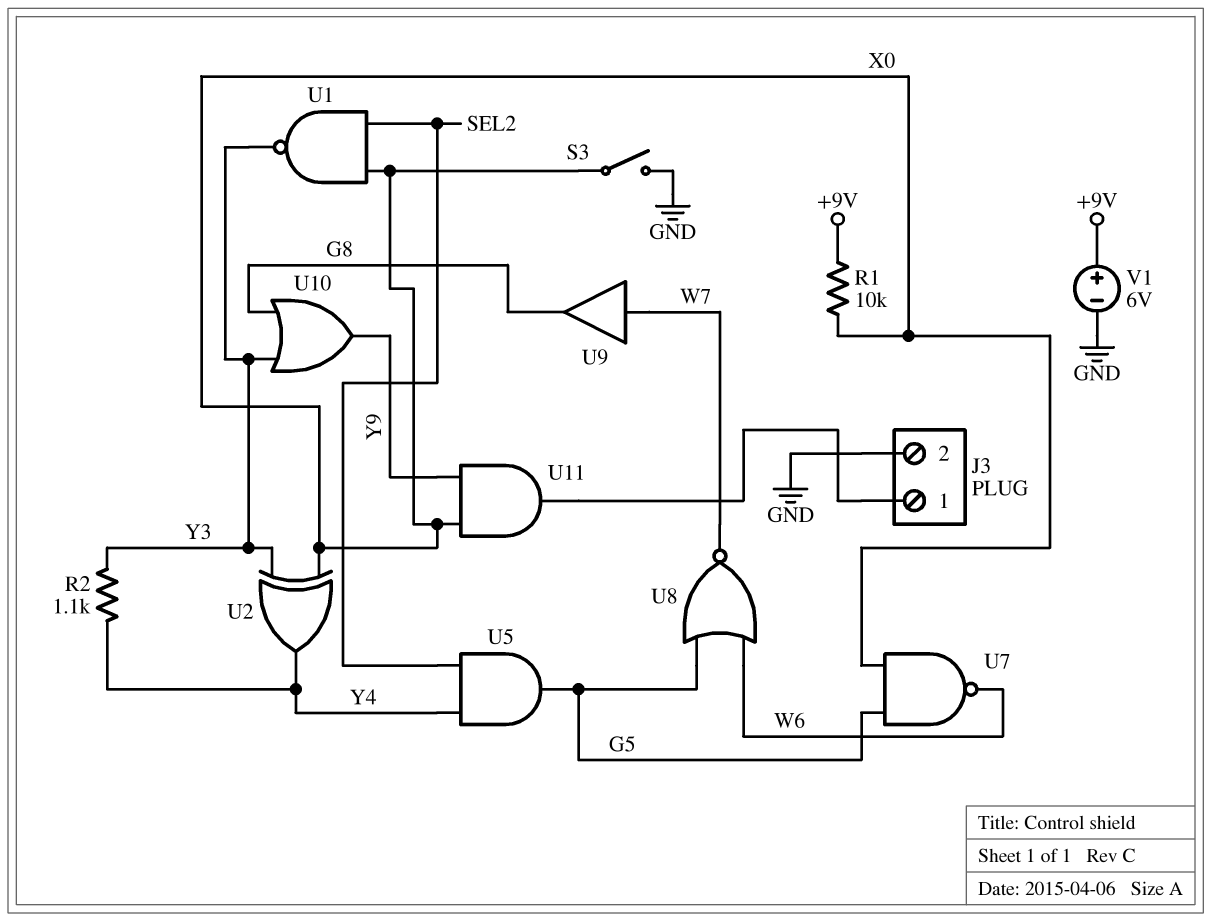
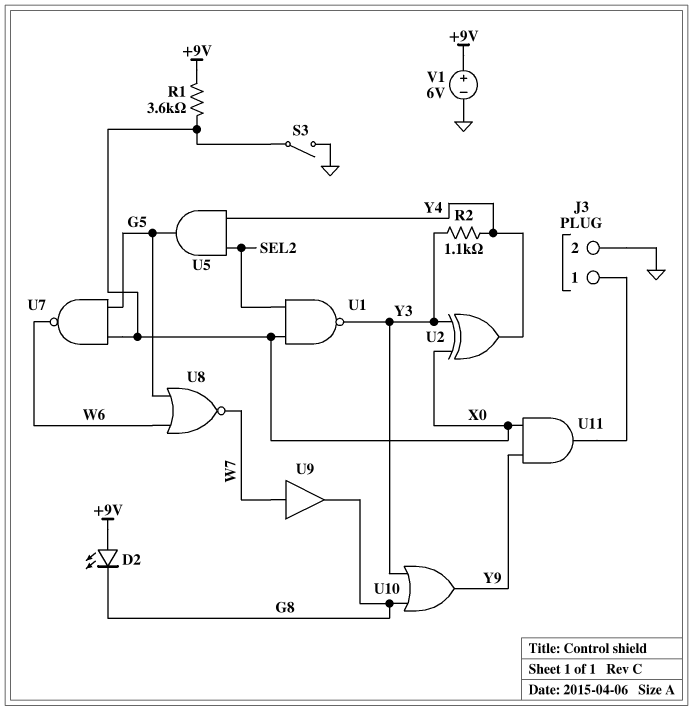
D2: none -> LED (A +9V, K G8)
R1: 10k (+9V, X0) -> 3.6k (+9V, X0)

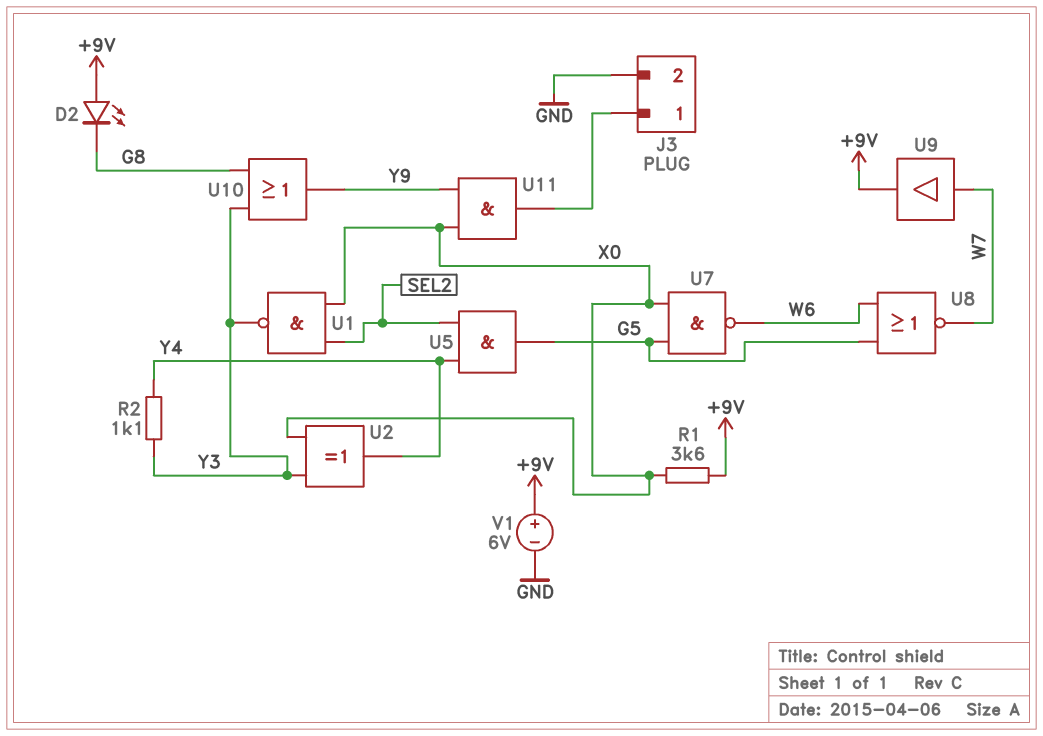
S3: switch (GND, X0) -> none
U9: buffer (in W7, out G8) -> buffer (in W7, out +9V)

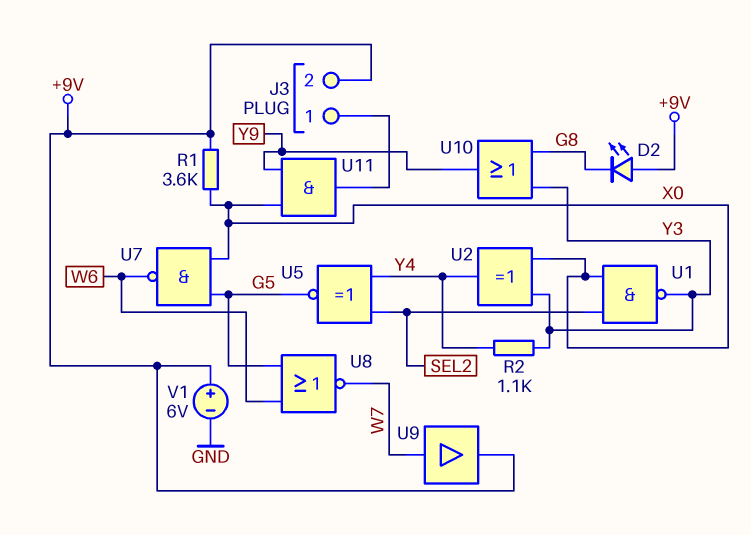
J3 pin 2: GND -> +9V
U5: AND (in SEL2, in Y4, out G5) -> XNOR (in SEL2, in Y4, out G5)

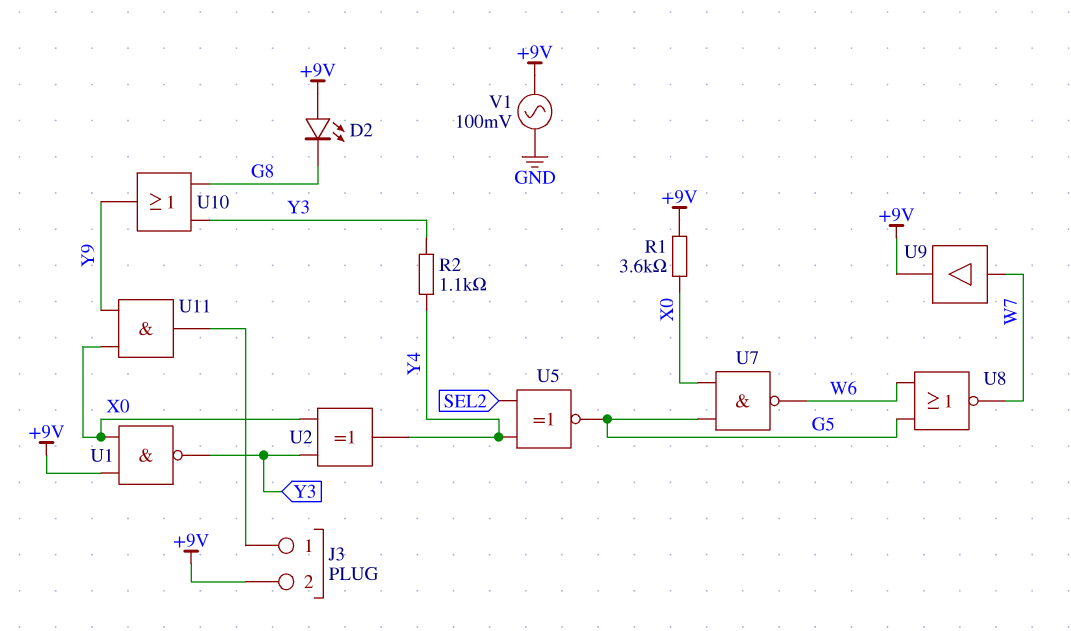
U1: NAND (in SEL2, in X0, out Y3) -> NAND (in +9V, in X0, out Y3)
V1: 6V (plus +9V, minus GND) -> AC 100mV (+9V, GND)

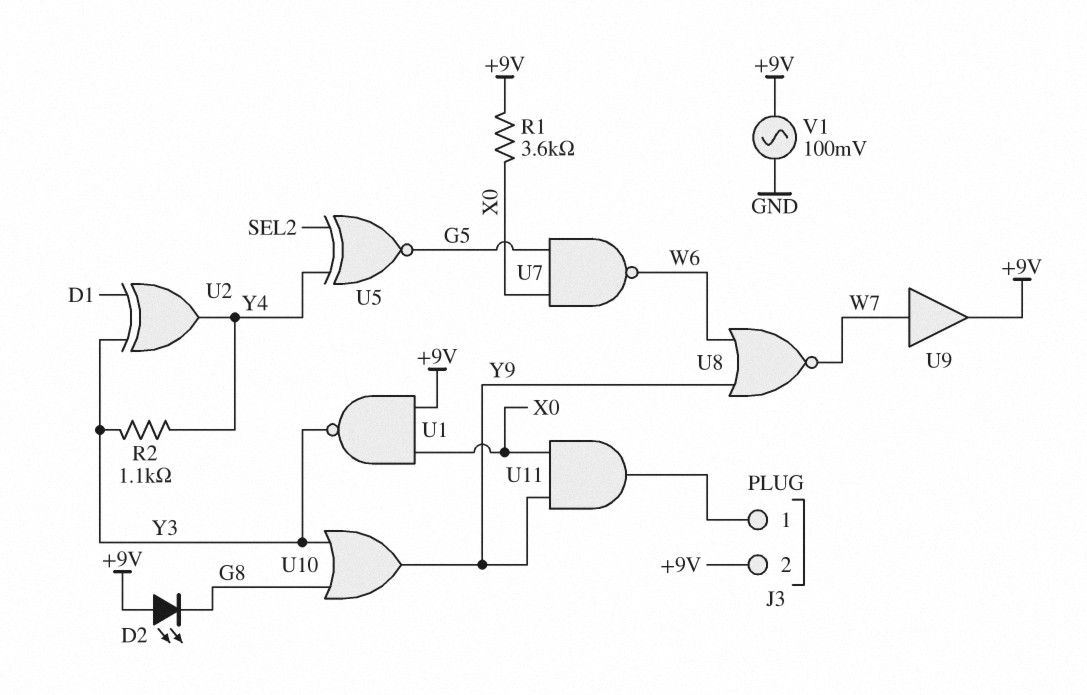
U2: XOR (in X0, in Y3, out Y4) -> XOR (in D1, in Y3, out Y4)
U8: NOR (in G5, in W6, out W7) -> NOR (in W6, in Y9, out W7)

